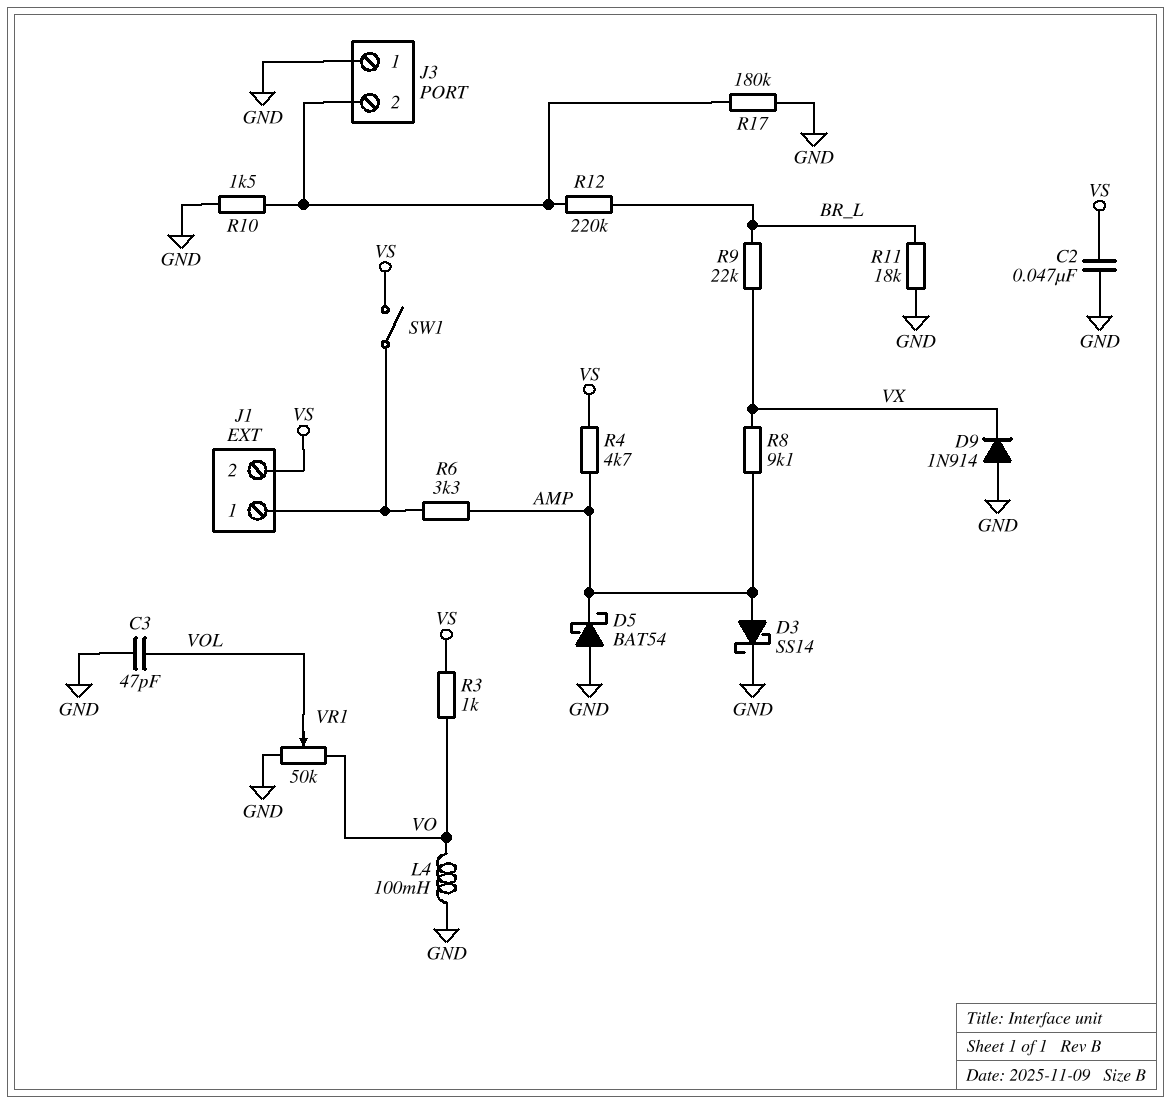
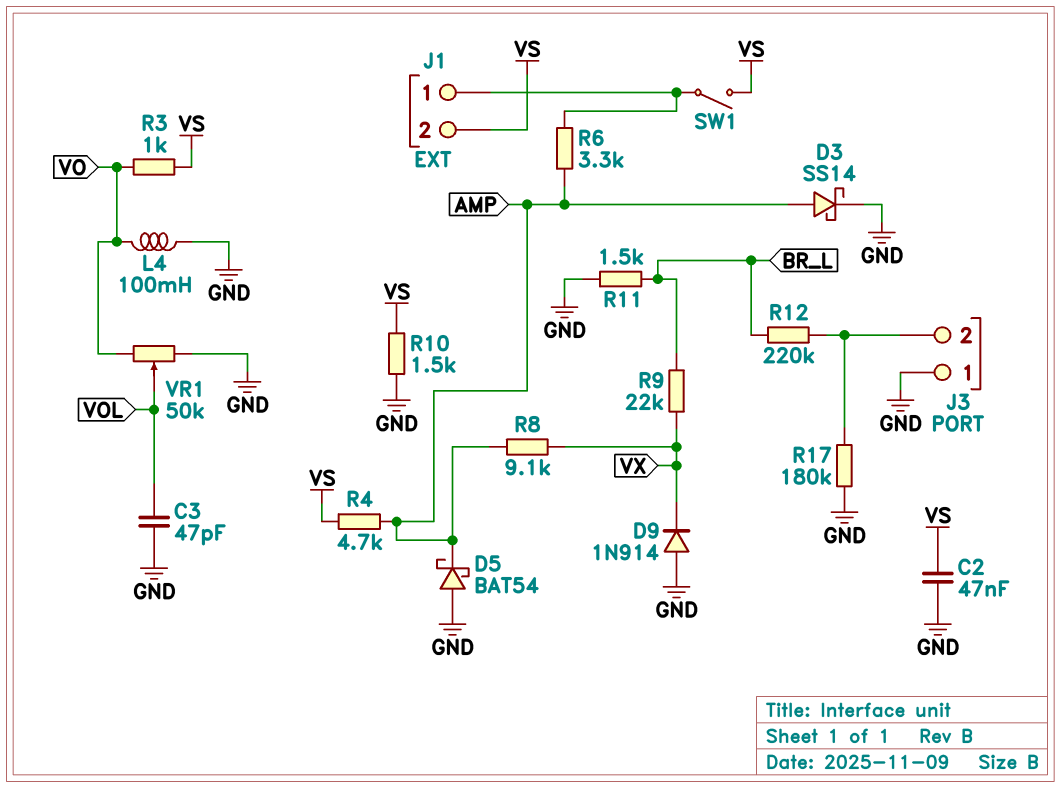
R10: 1.5k (GND, J3/2) -> 1.5k (GND, VS)
R11: 18k (BR_L, GND) -> 1.5k (BR_L, GND)

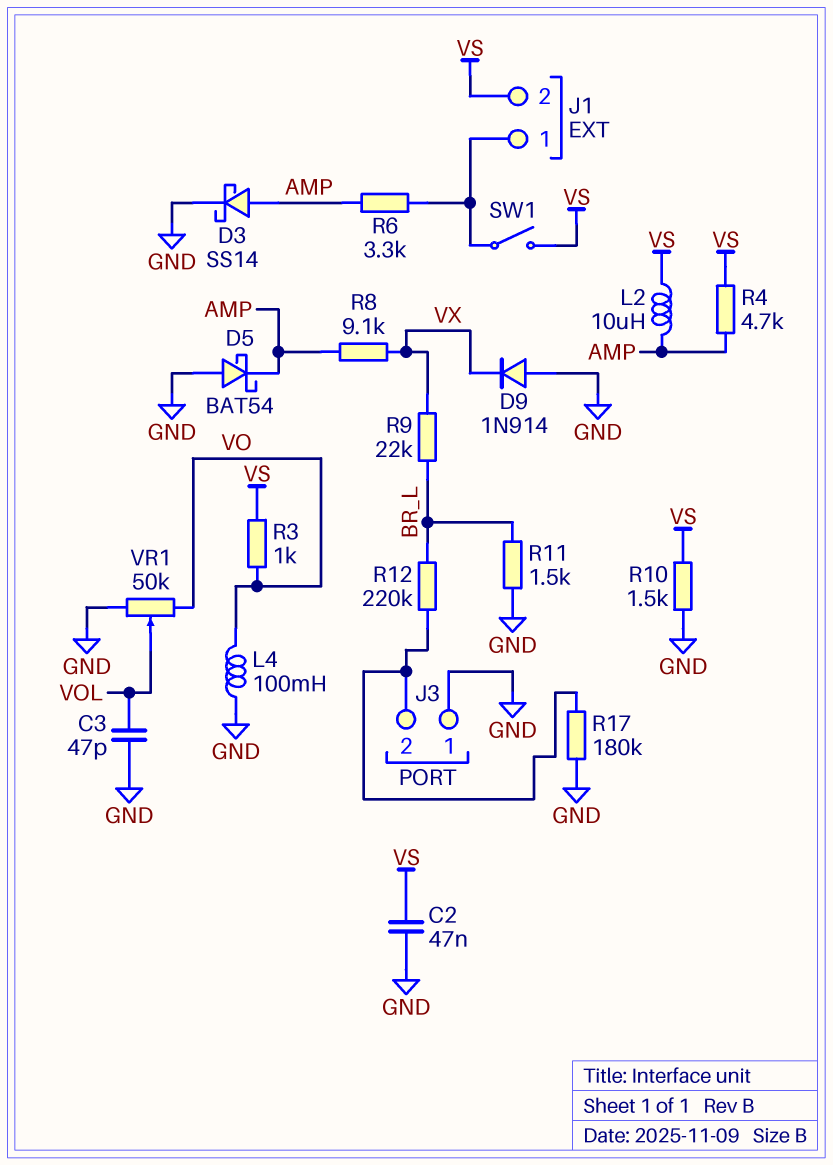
L2: none -> 10uH (AMP, VS)

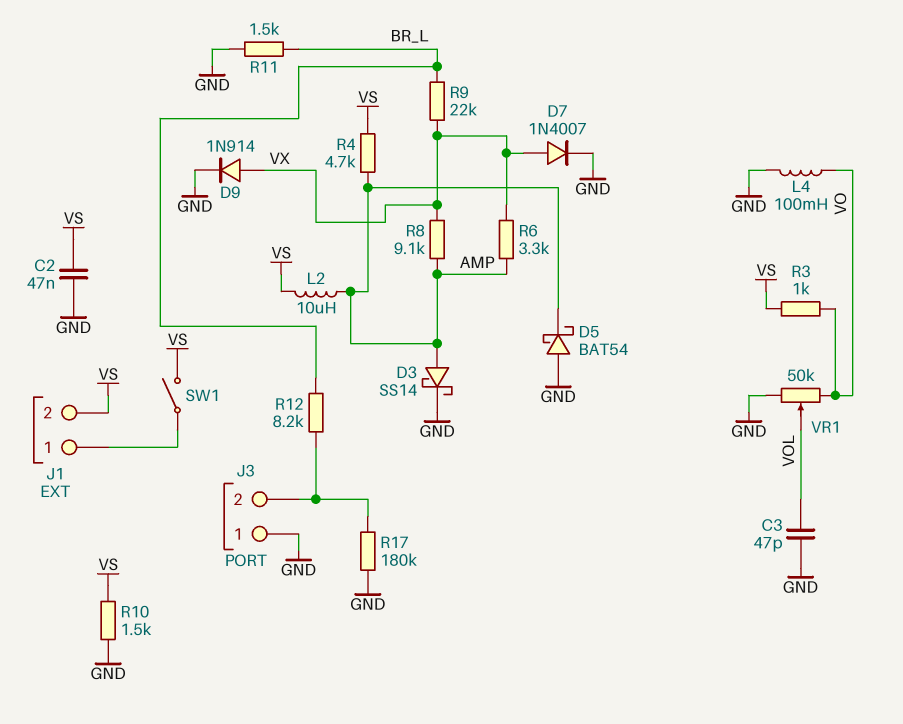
D7: none -> diode 1N4007 (A VX, K GND)
D9: diode 1N914 (A GND, K VX) -> diode 1N914 (A VX, K GND)
R6: 3.3k (AMP, J1/1) -> 3.3k (AMP, VX)
R12: 220k (BR_L, J3/2) -> 8.2k (BR_L, J3/2)

